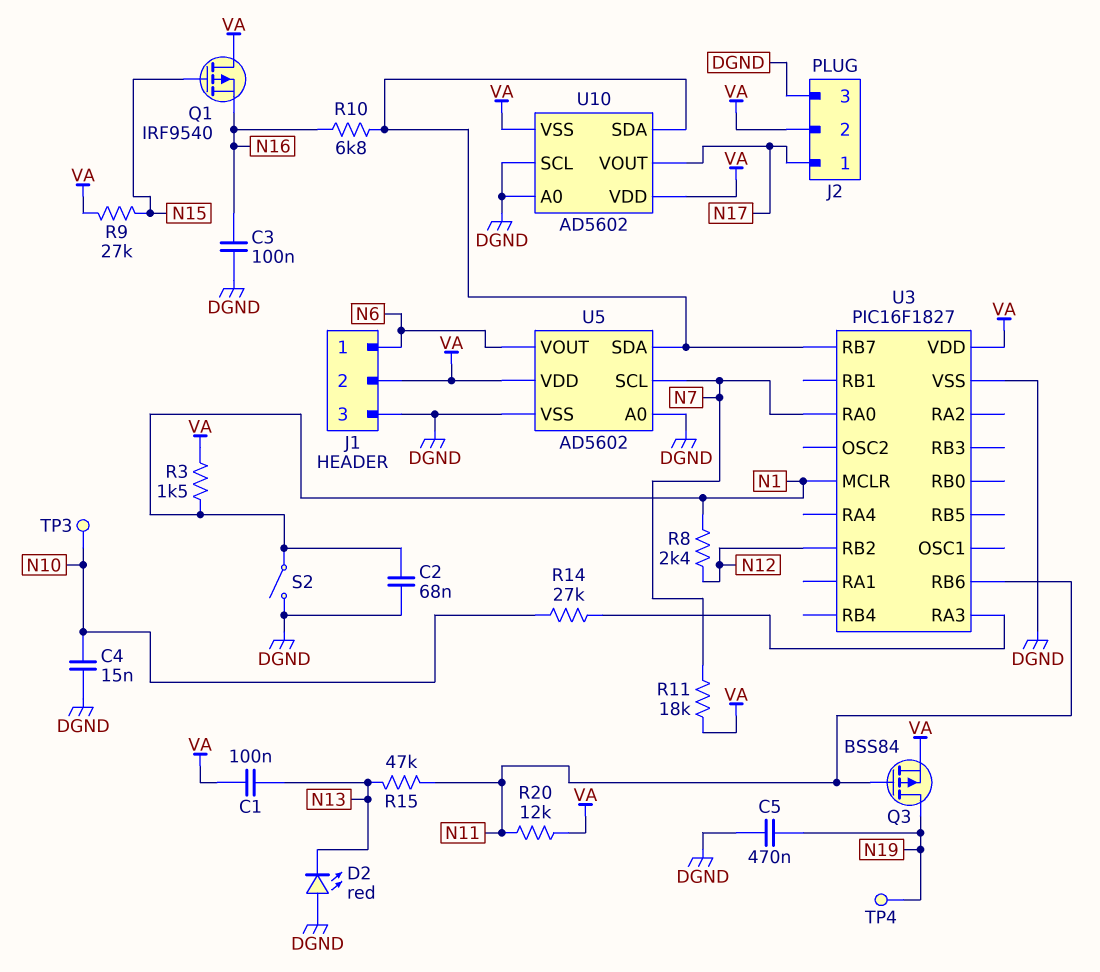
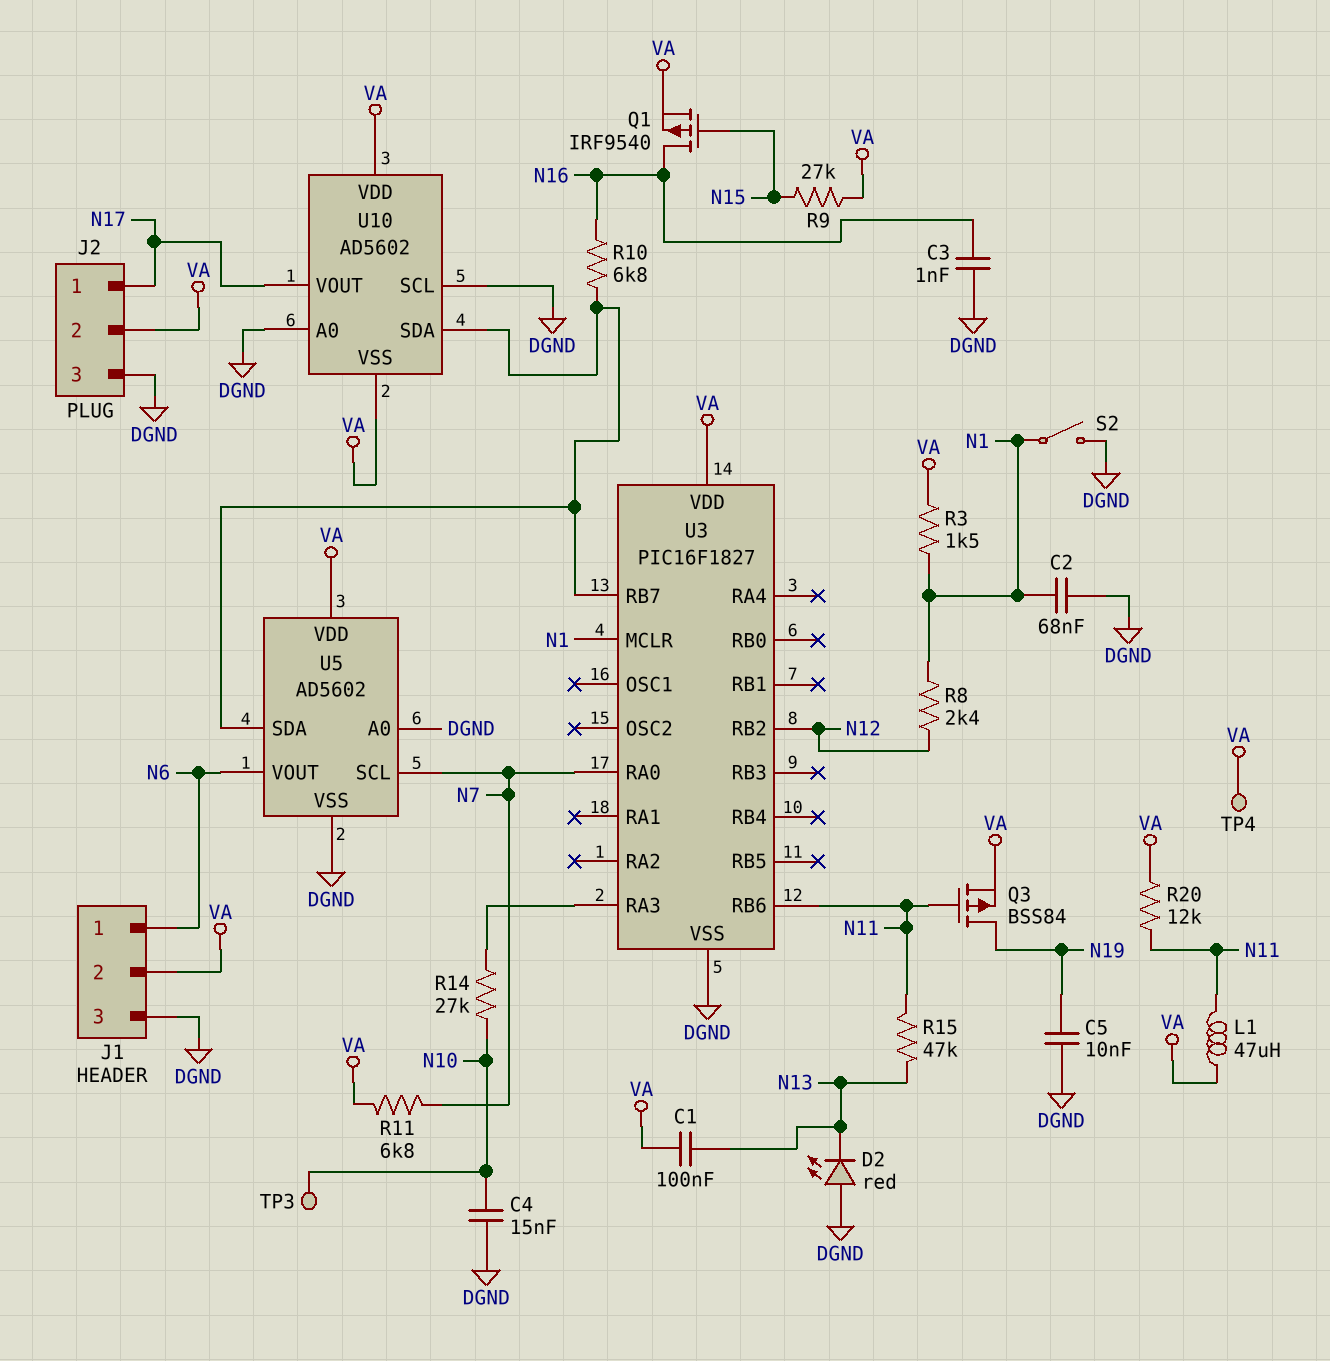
C3: 100nF (DGND, N16) -> 1nF (DGND, N16)
C5: 470nF (DGND, N19) -> 10nF (DGND, N19)
L1: none -> 47uH (N11, VA)
Q1: PMOS IRF9540 (G N15, D VA, S N16) -> PMOS IRF9540 (G N15, D N16, S VA)
R11: 18k (N7, VA) -> 6.8k (N7, VA)
TP4: test point (N19) -> test point (VA)

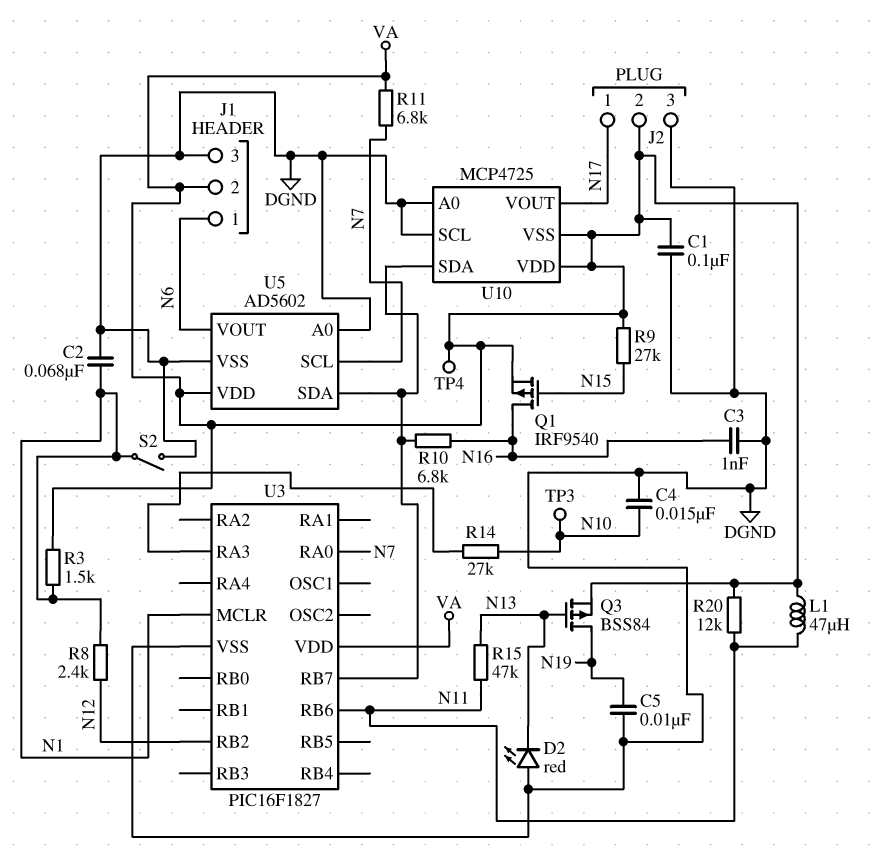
C1: 100nF (N13, VA) -> 100nF (DGND, VA)
Q3: PMOS BSS84 (G N11, D N19, S VA) -> PMOS BSS84 (G N13, D N19, S VA)
U10: AD5602 -> MCP4725

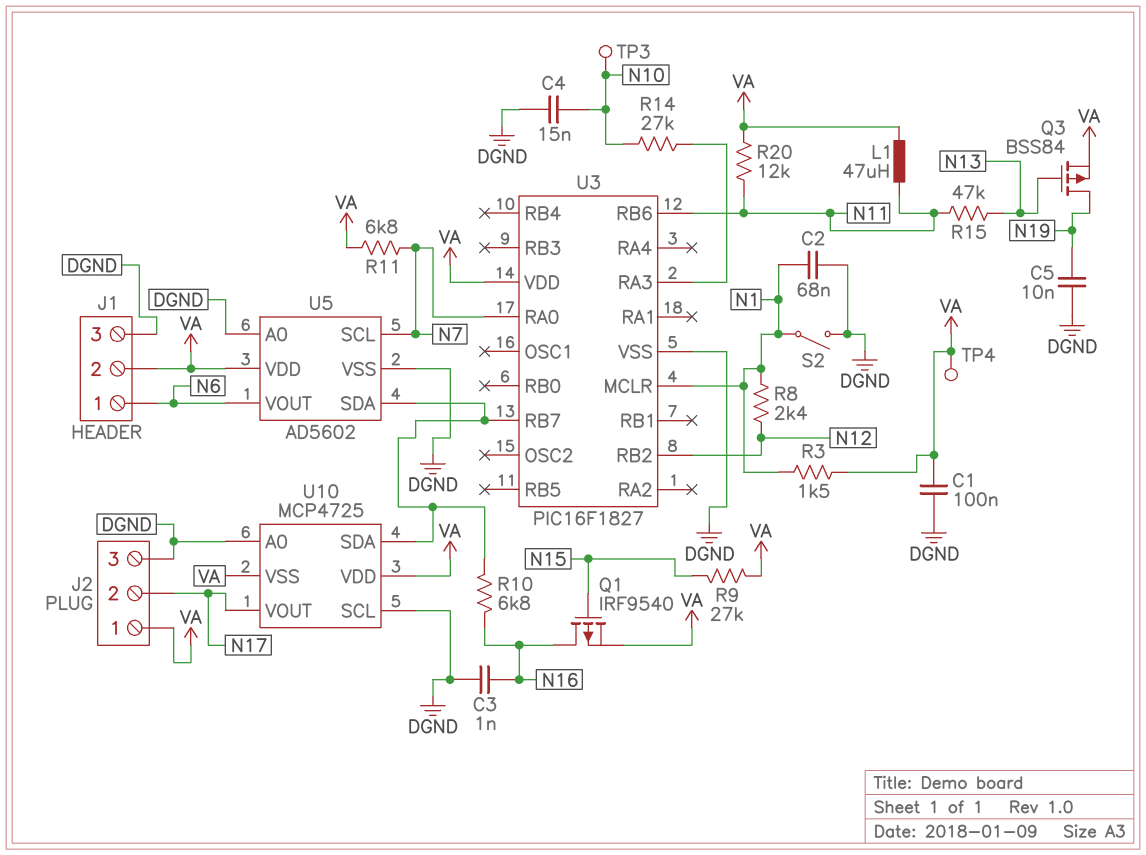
D2: LED red (A DGND, K N13) -> none
J2 pin 1: N17 -> VA
J2 pin 2: VA -> N17

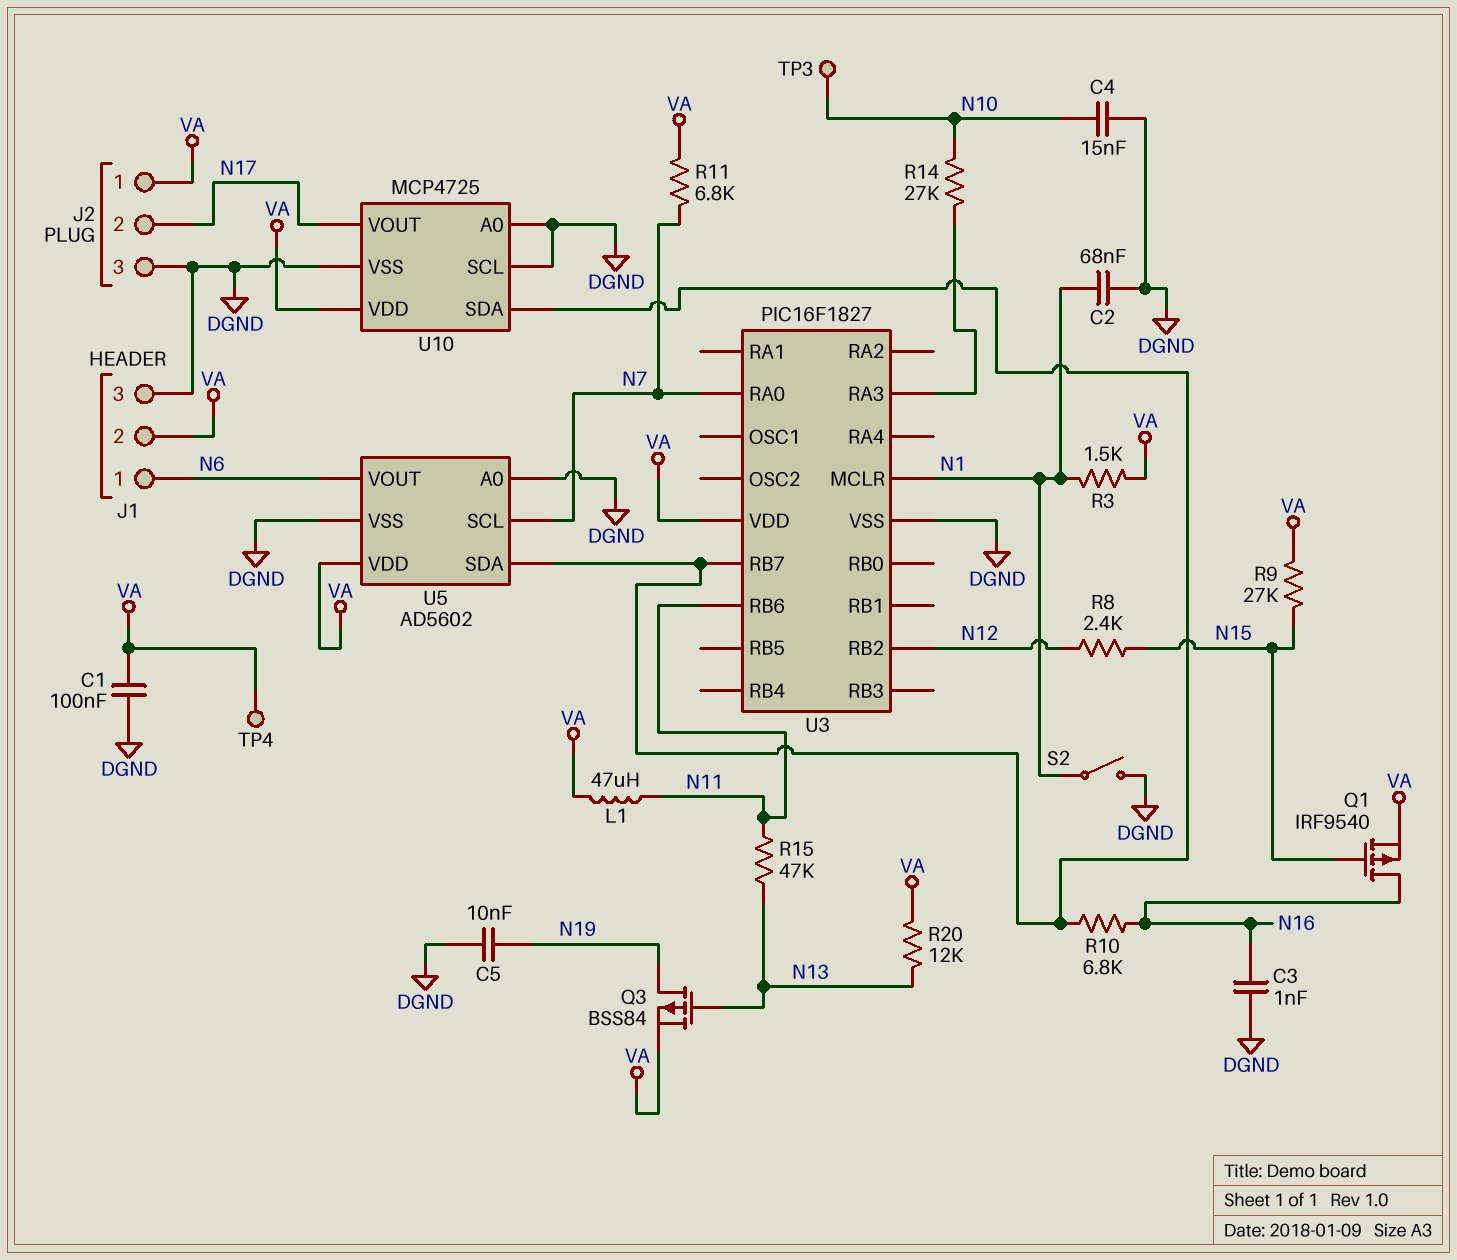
R8: 2.4k (N1, N12) -> 2.4k (N12, N15)
R20: 12k (N11, VA) -> 12k (N13, VA)
U10 pin VSS: VA -> DGND

